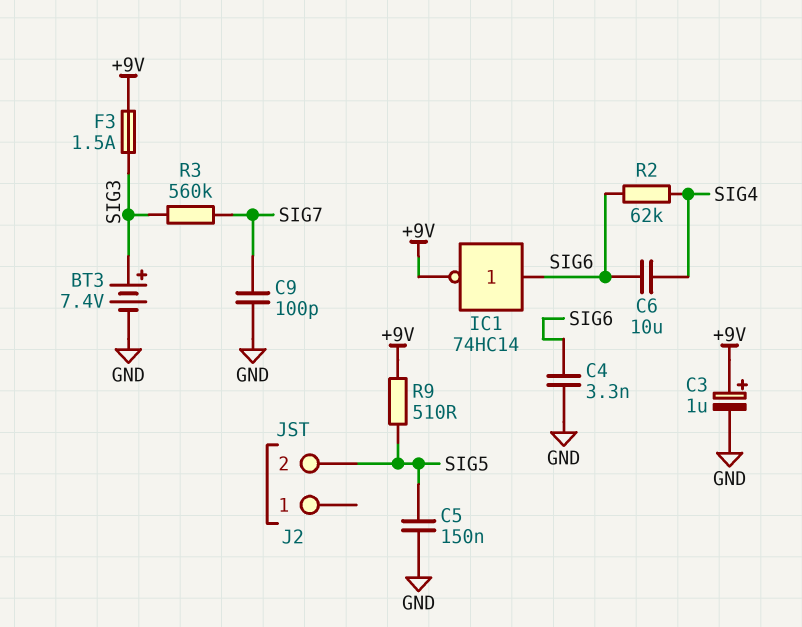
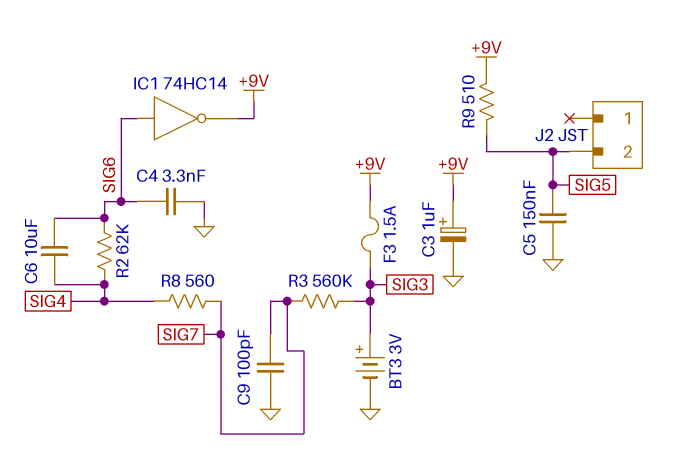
BT3: 7.4V (plus SIG3, minus GND) -> 3V (plus SIG3, minus GND)
R8: none -> 560 (SIG4, SIG7)

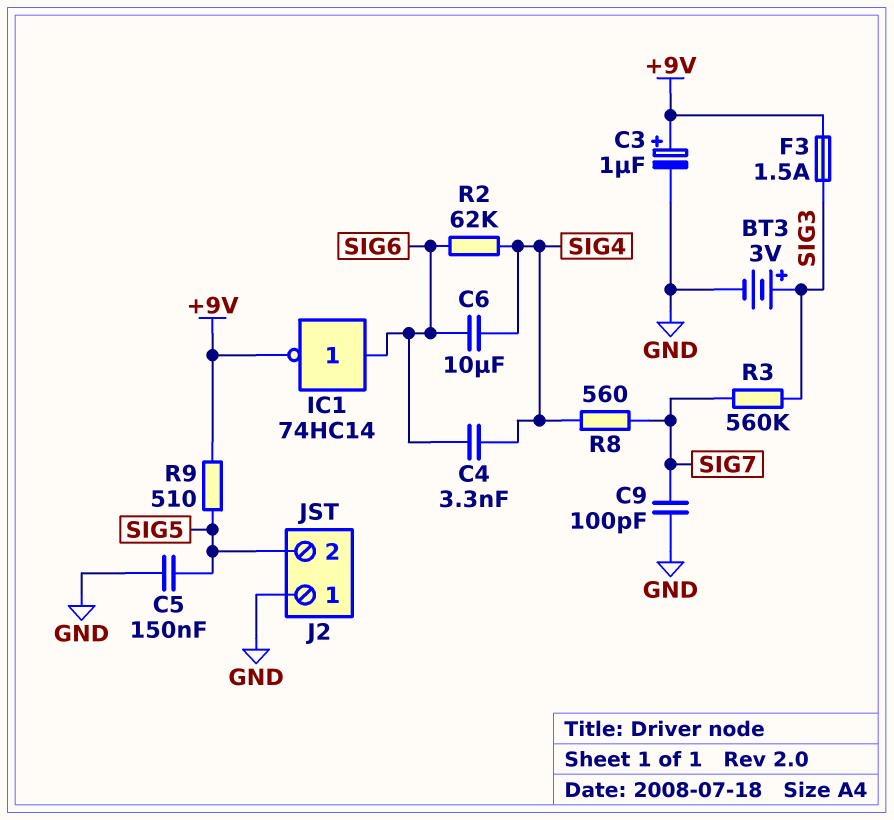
C4: 3.3nF (GND, SIG6) -> 3.3nF (SIG4, SIG6)
J2 pin 1: none -> GND

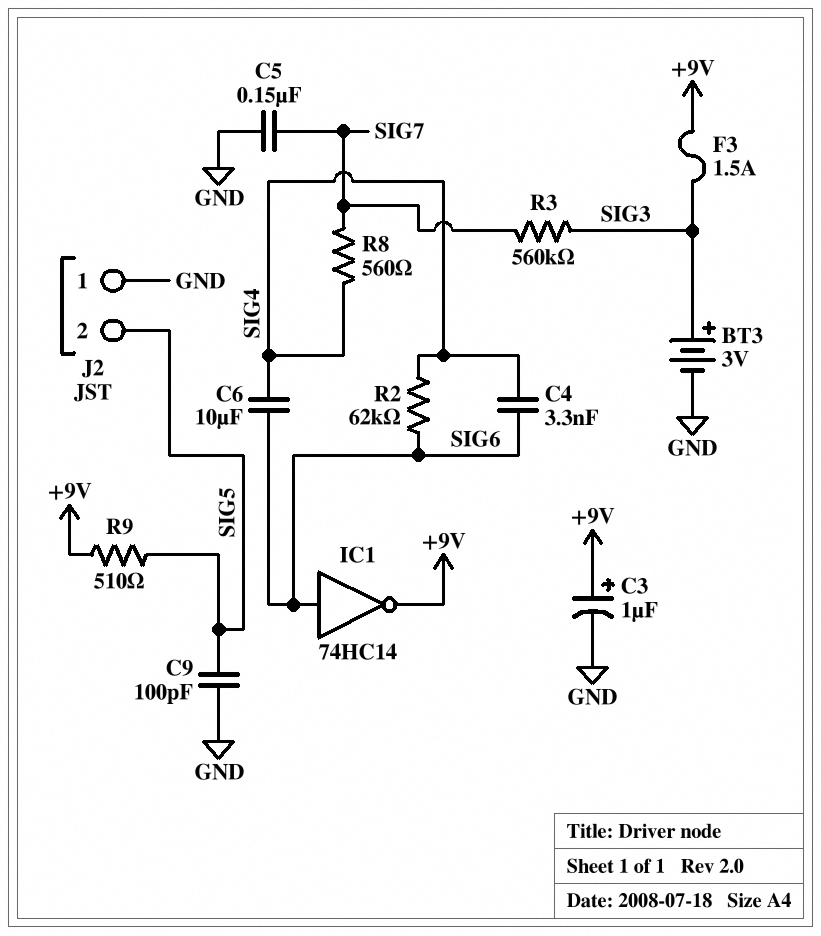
C5: 150nF (GND, SIG5) -> 150nF (GND, SIG7)
C9: 100pF (GND, SIG7) -> 100pF (GND, SIG5)

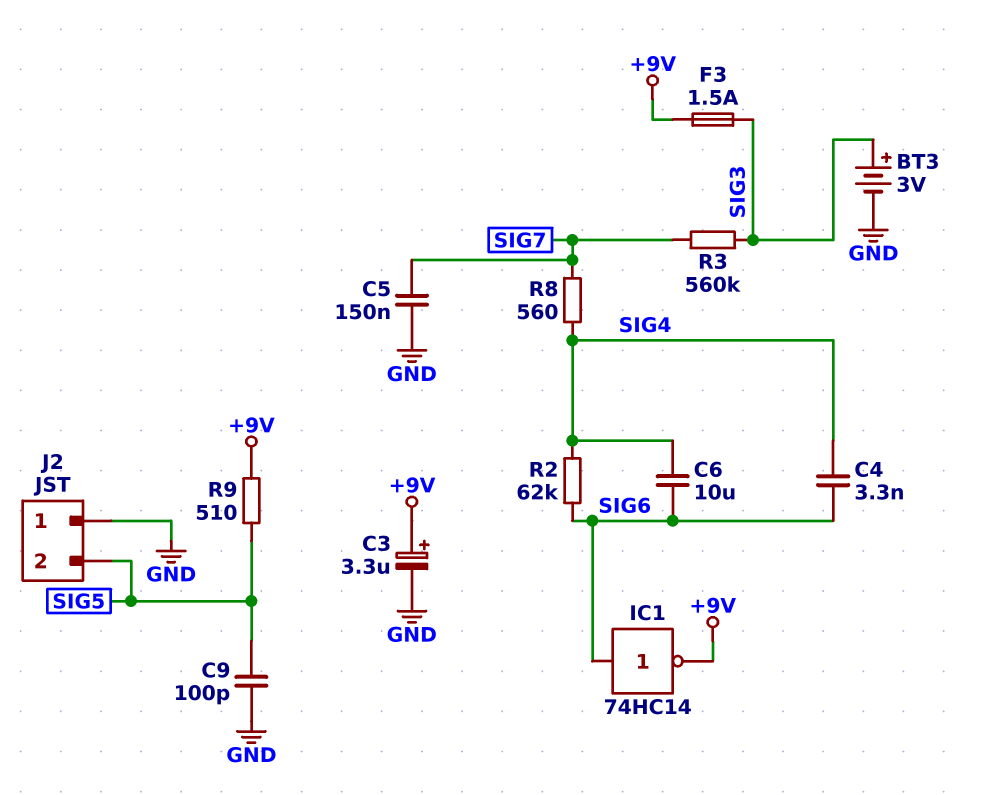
C3: 1uF (plus +9V, minus GND) -> 3.3uF (plus +9V, minus GND)

